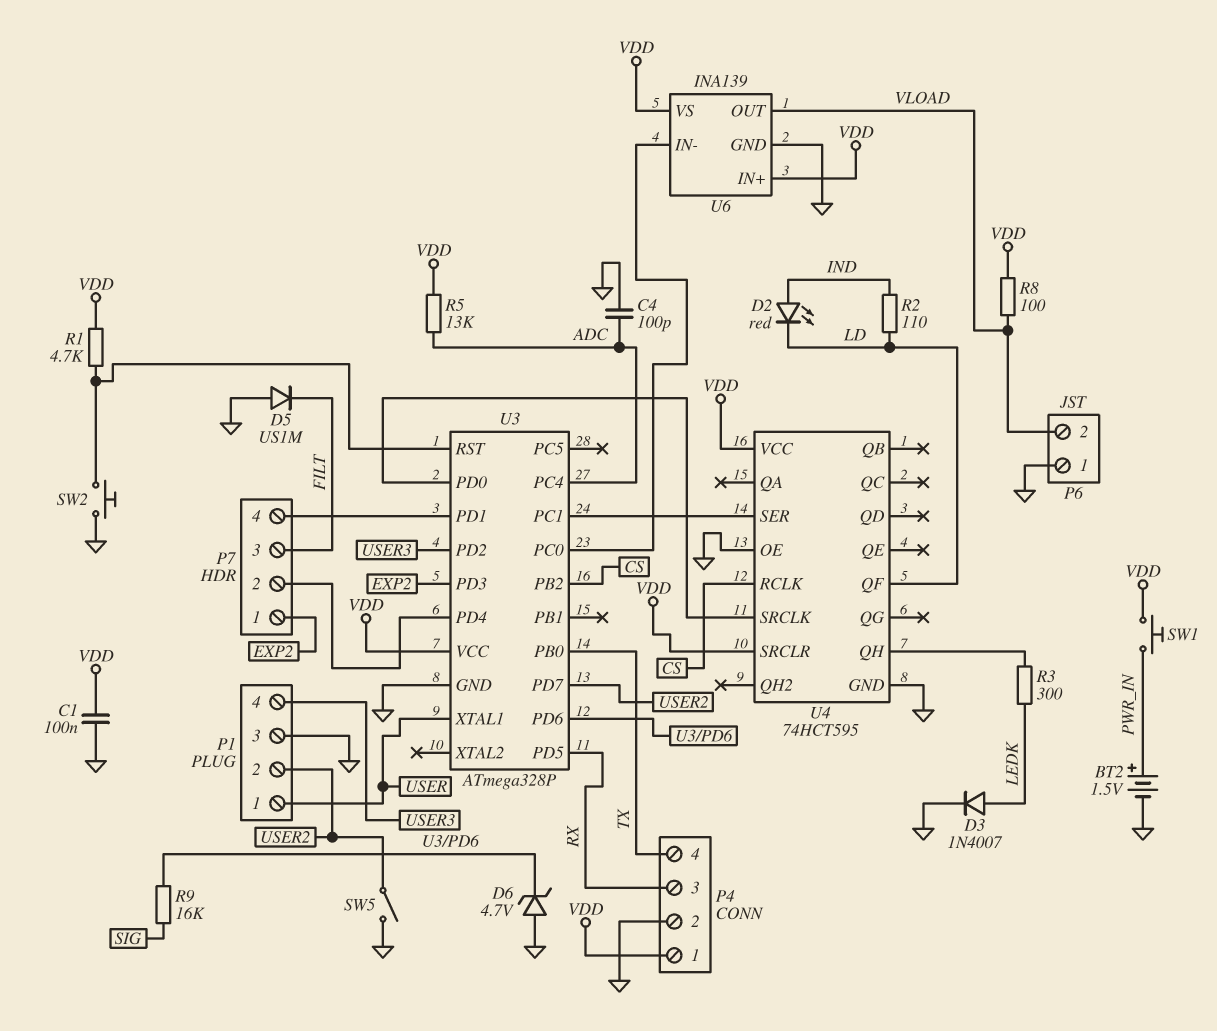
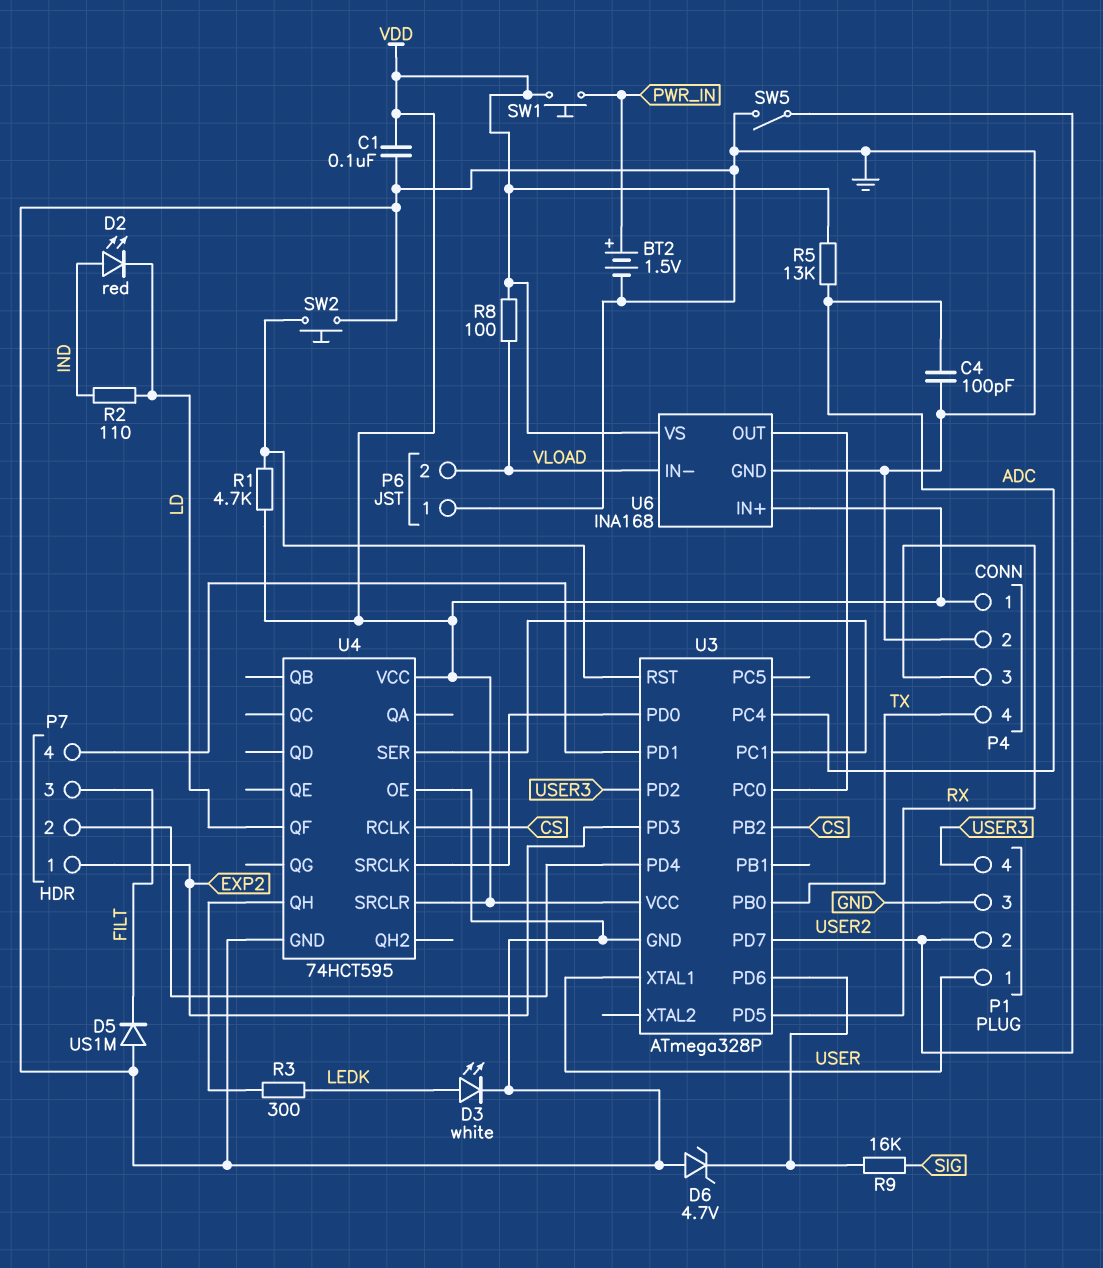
D3: diode 1N4007 (A LEDK, K GND) -> LED white (A LEDK, K GND)
U6: INA139 -> INA168
U6 pin IN-: U3/PC0 -> VLOAD
U6 pin OUT: VLOAD -> U3/PC0

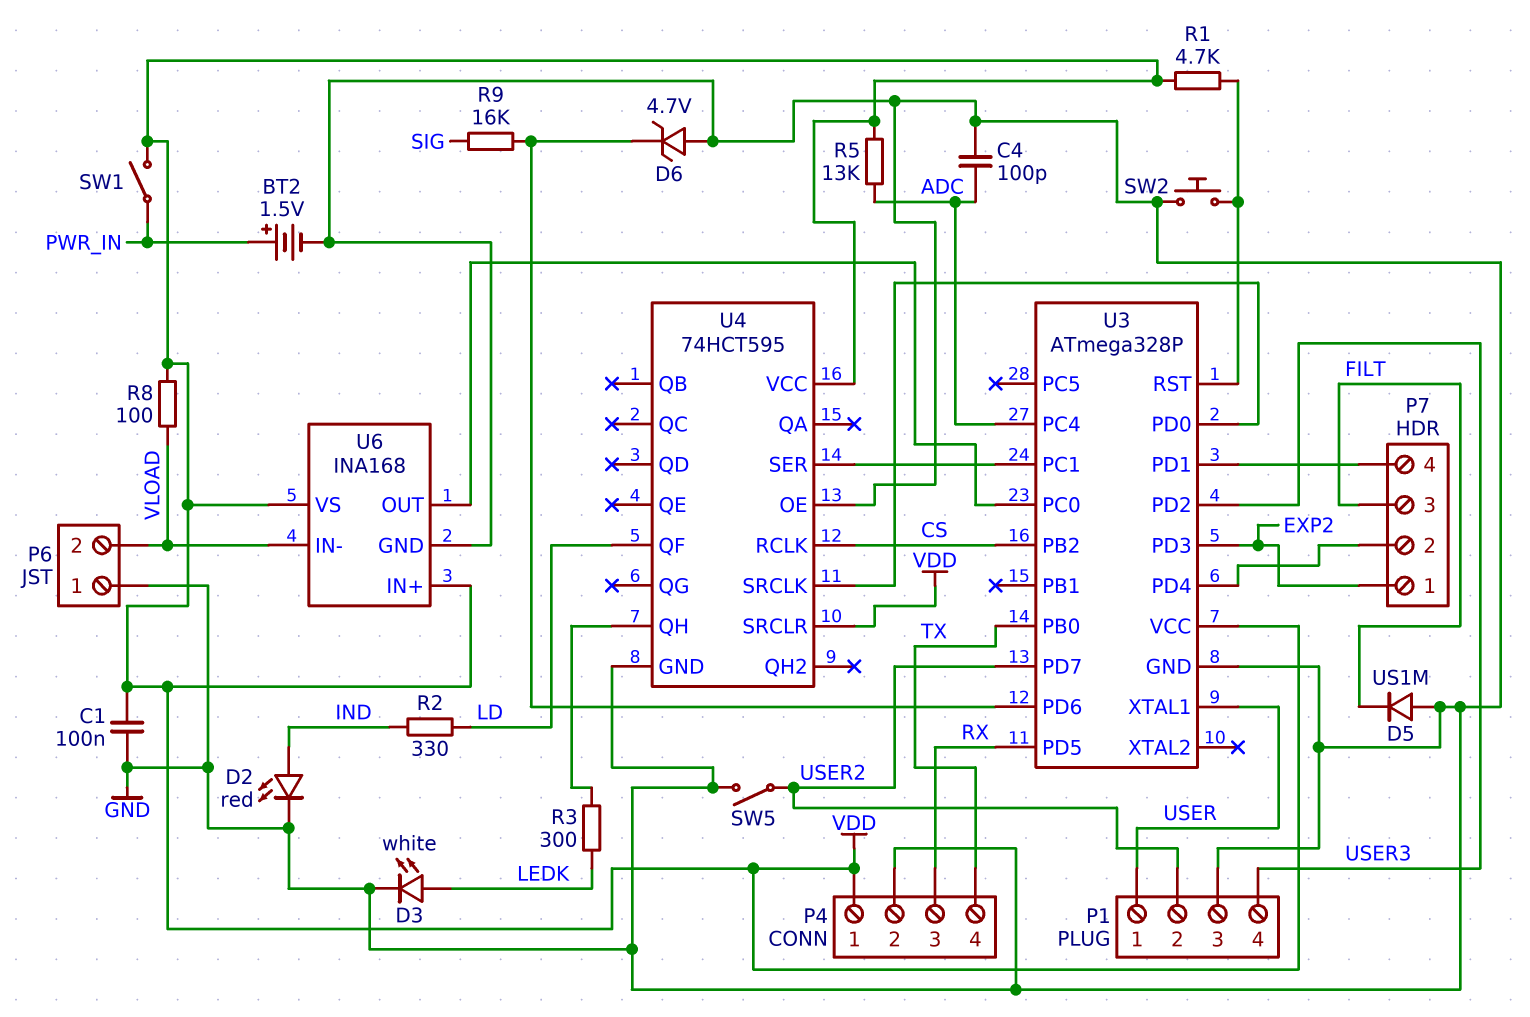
D2: LED red (A IND, K LD) -> LED red (A IND, K GND)
R2: 110 (IND, LD) -> 330 (IND, LD)
SW1: button (PWR_IN, VDD) -> switch (PWR_IN, VDD)

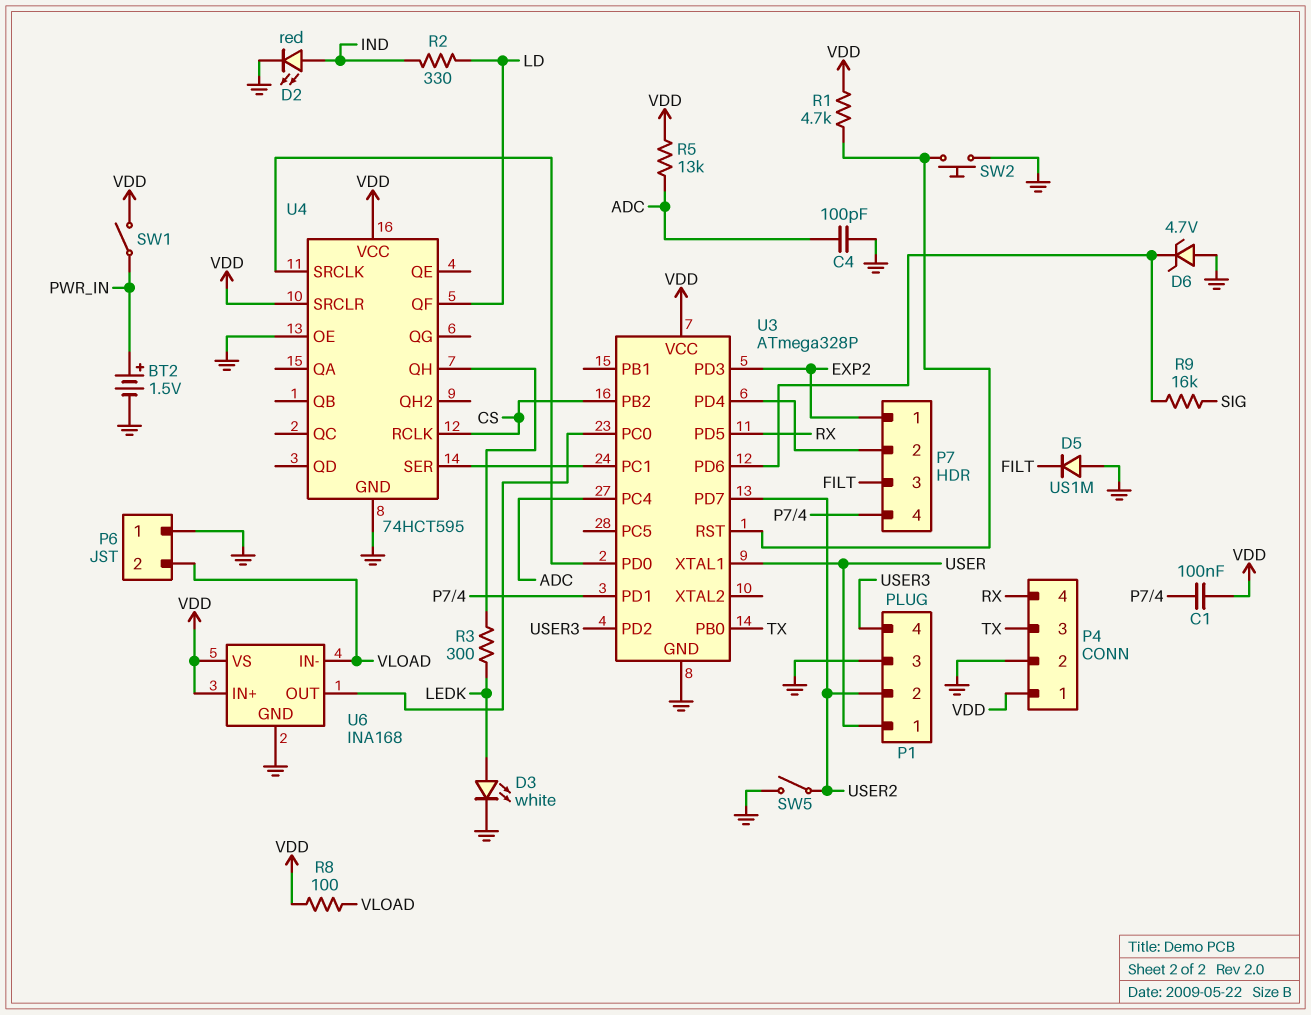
C1: 100nF (GND, VDD) -> 100nF (P7/4, VDD)
P4 pin 3: RX -> TX
P4 pin 4: TX -> RX

